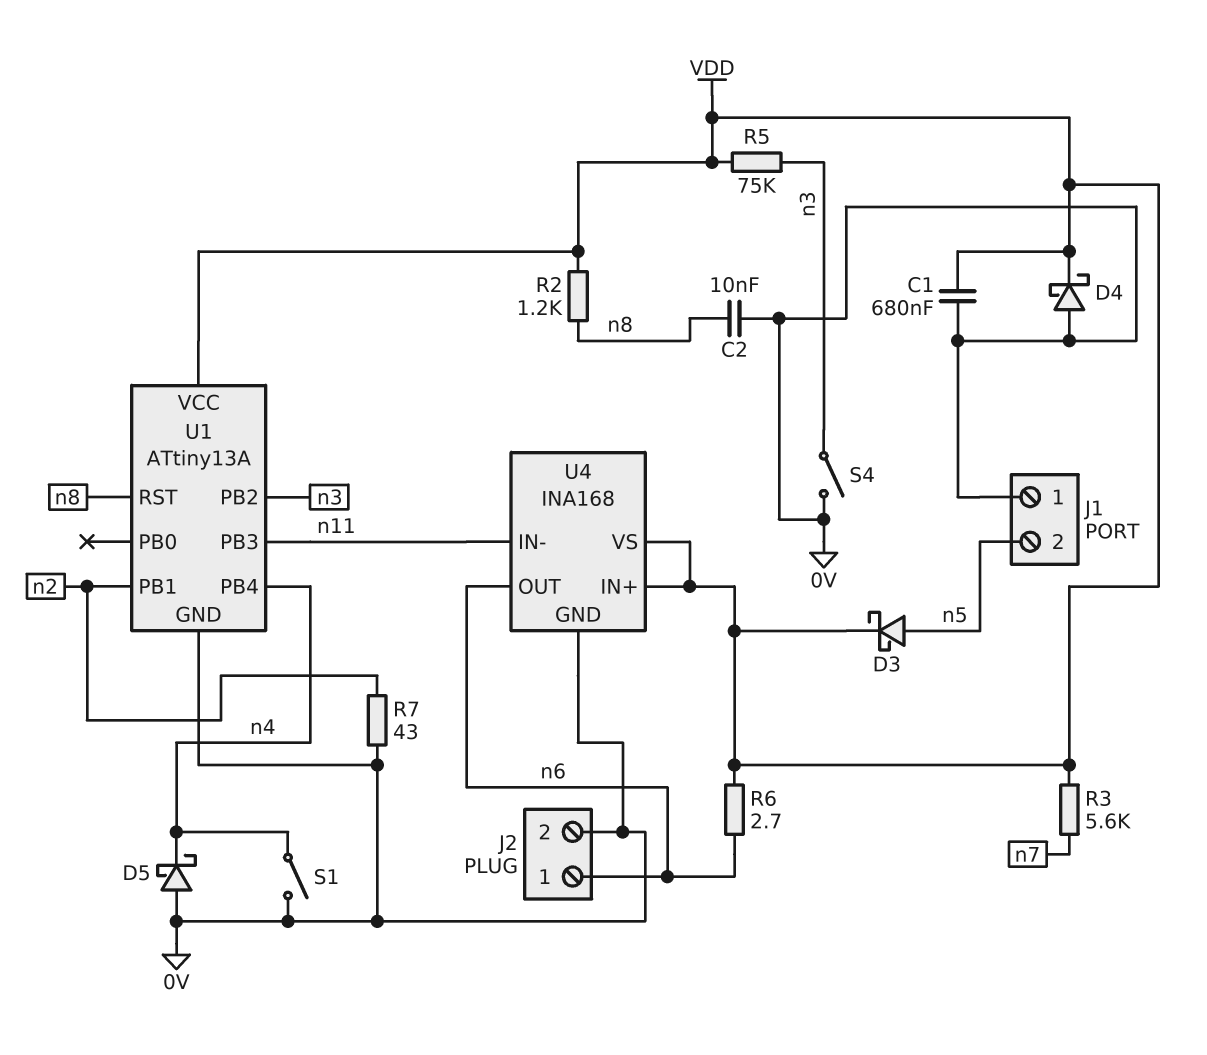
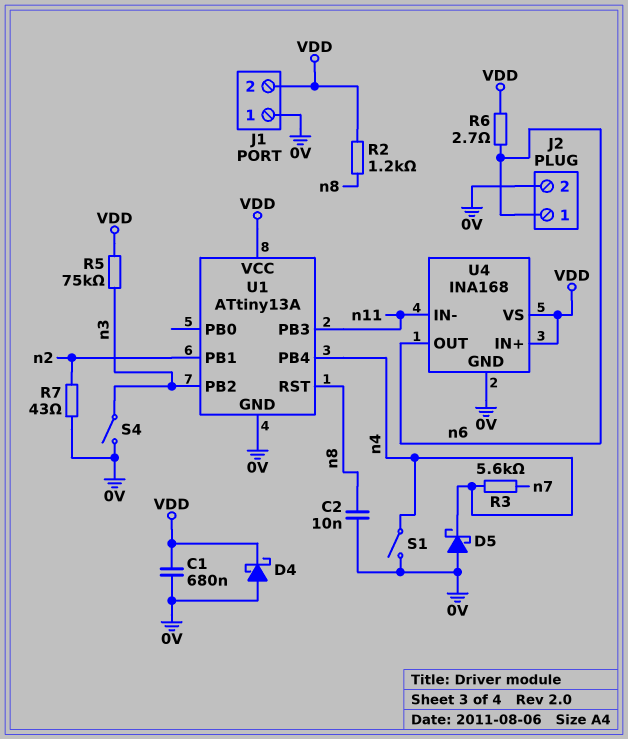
D3: schottky (A n5, K VDD) -> none
J1 pin 2: n5 -> VDD
R3: 5.6k (VDD, n7) -> 5.6k (n4, n7)

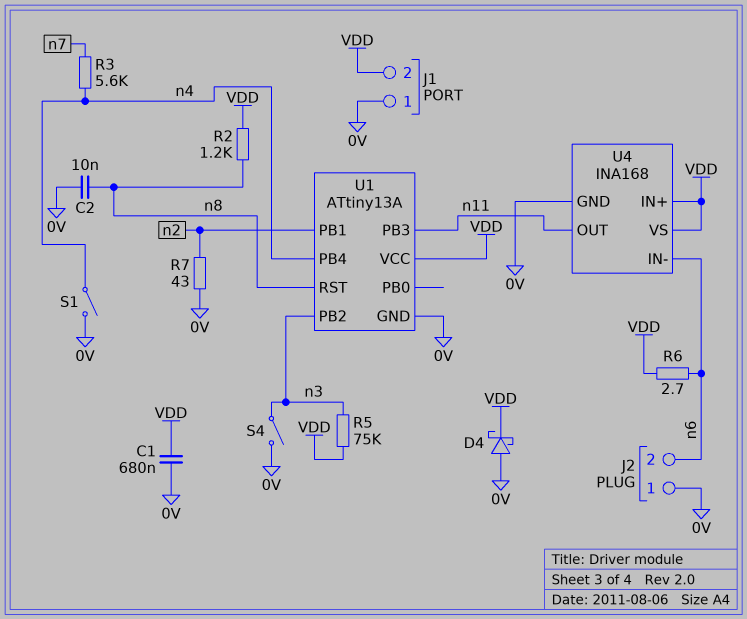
D5: schottky (A 0V, K n4) -> none
J2 pin 1: n6 -> 0V
J2 pin 2: 0V -> n6
U4 pin IN-: n11 -> n6
U4 pin OUT: n6 -> n11

